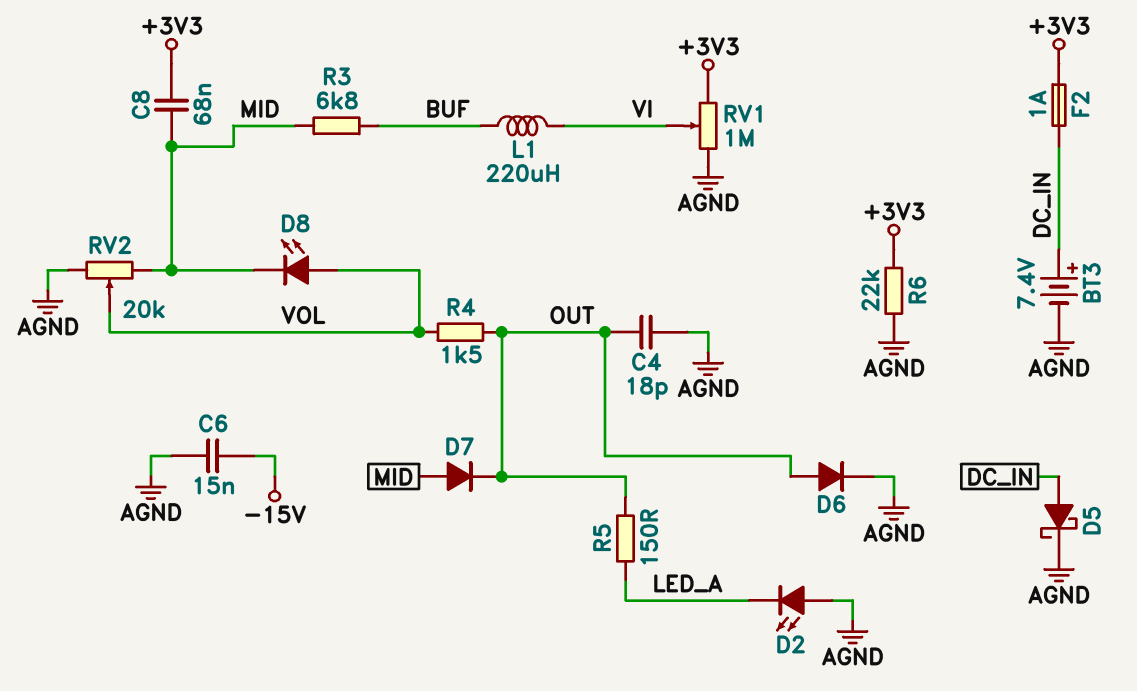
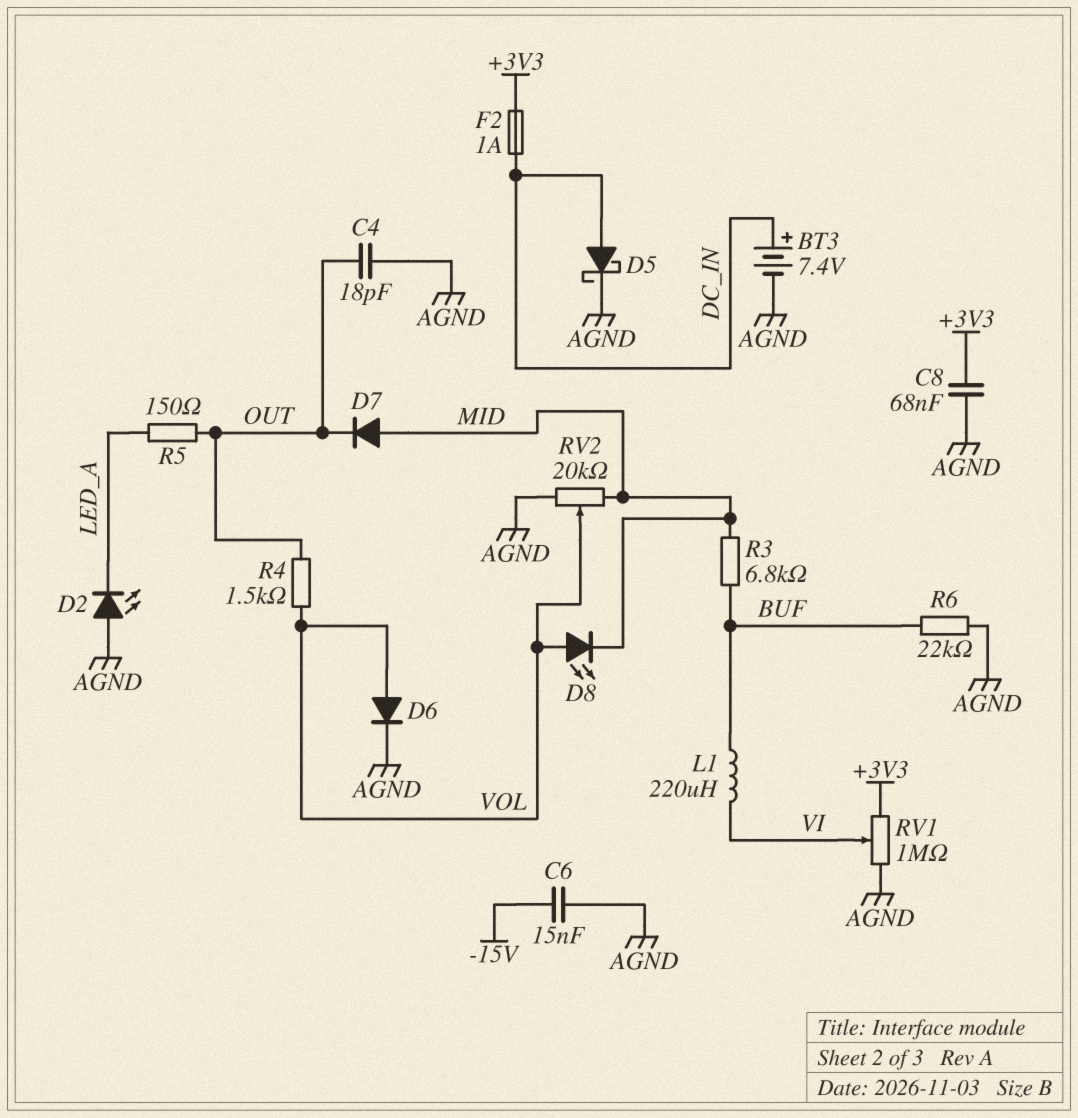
C8: 68nF (+3V3, MID) -> 68nF (+3V3, AGND)
D6: diode (A OUT, K AGND) -> diode (A VOL, K AGND)
R6: 22k (+3V3, AGND) -> 22k (AGND, BUF)

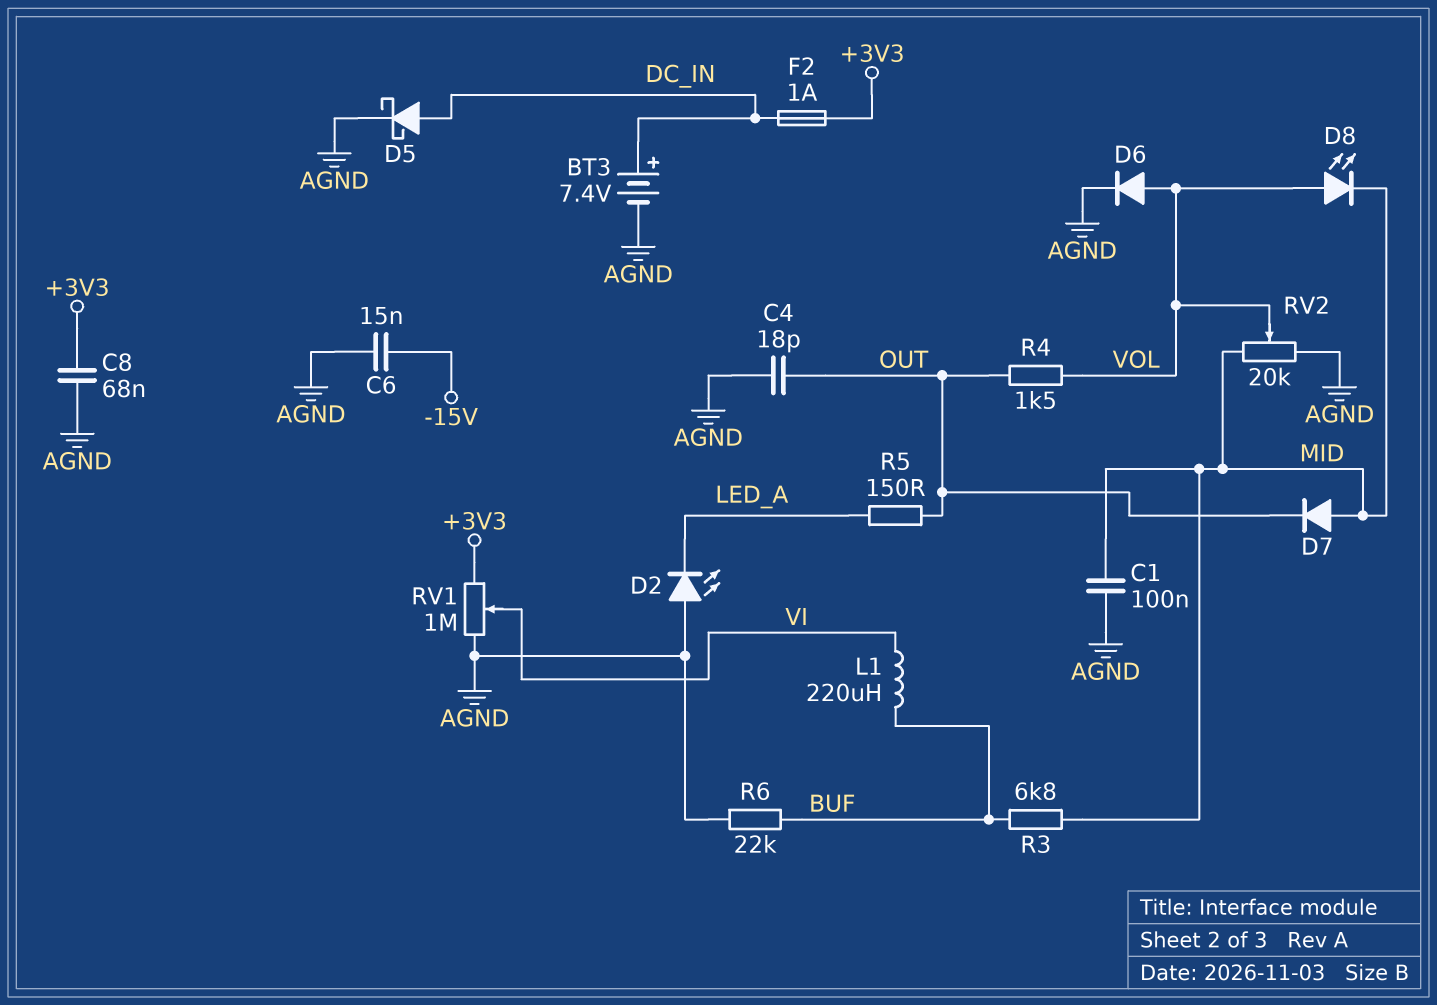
C1: none -> 100nF (AGND, MID)

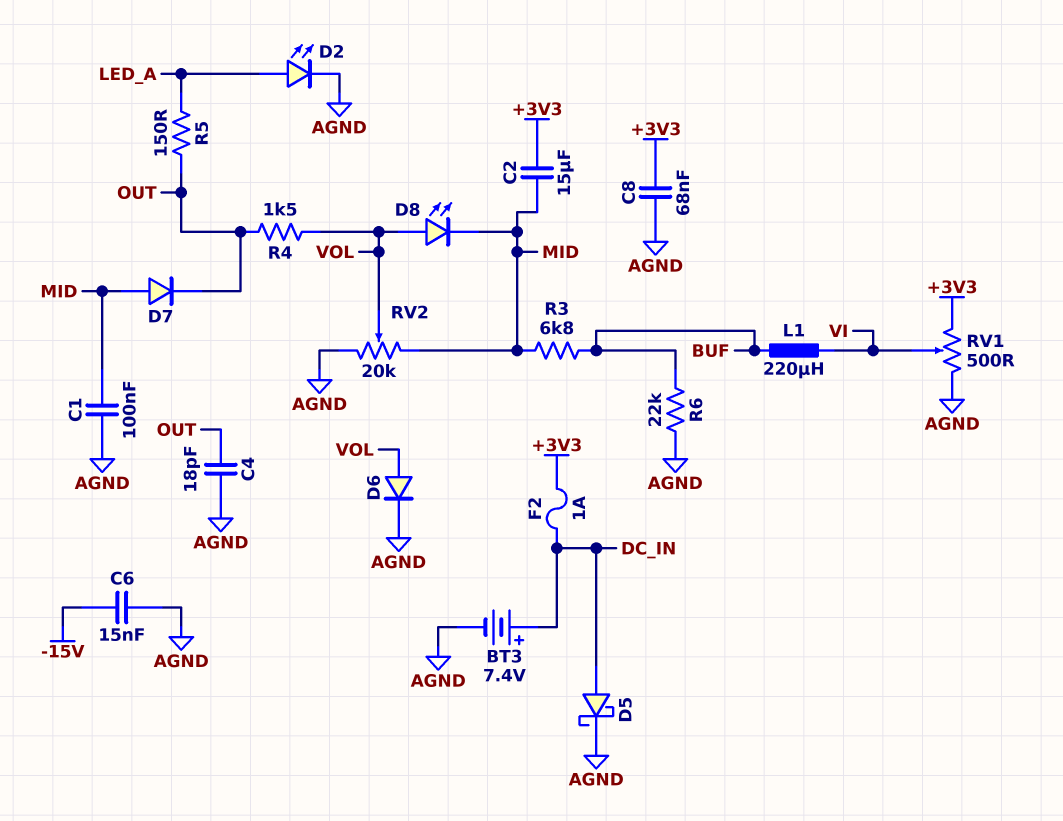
C2: none -> 15uF (+3V3, MID)
D2: LED (A AGND, K LED_A) -> LED (A LED_A, K AGND)
RV1: 1M (+3V3, AGND, wiper VI) -> 500 (+3V3, AGND, wiper VI)

